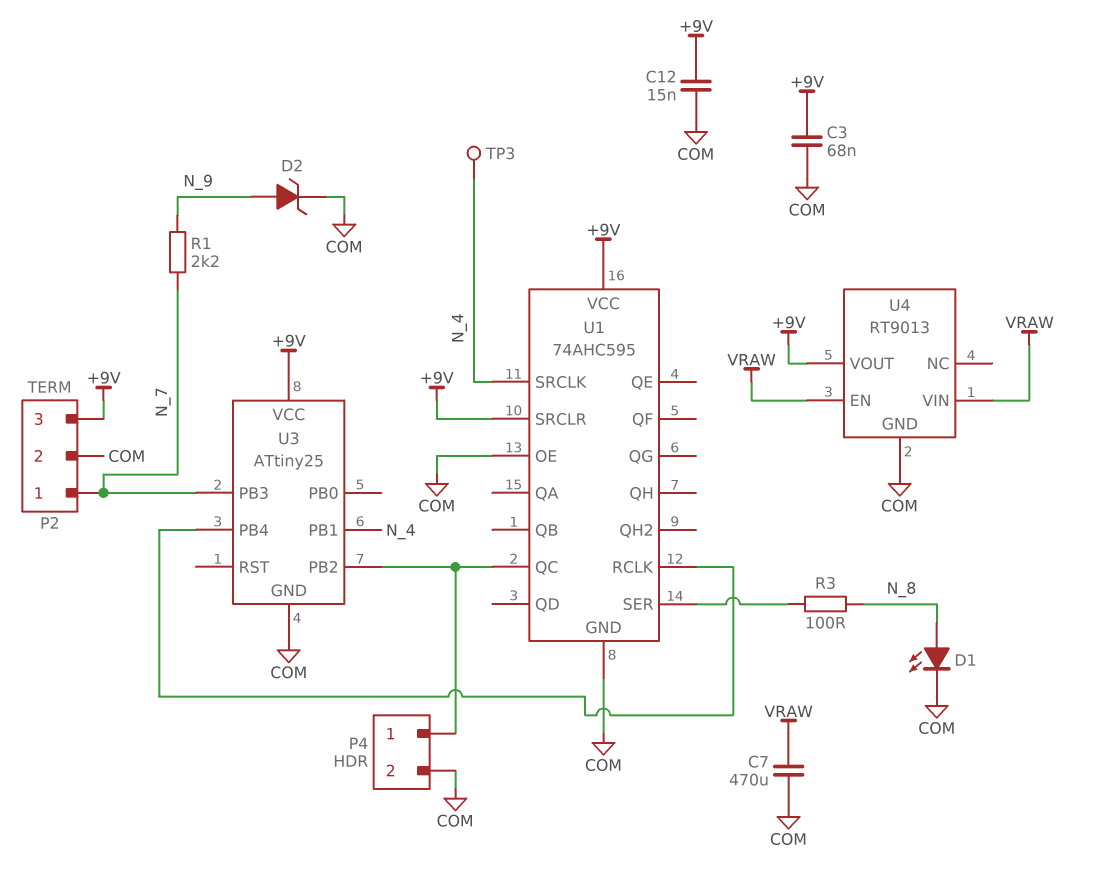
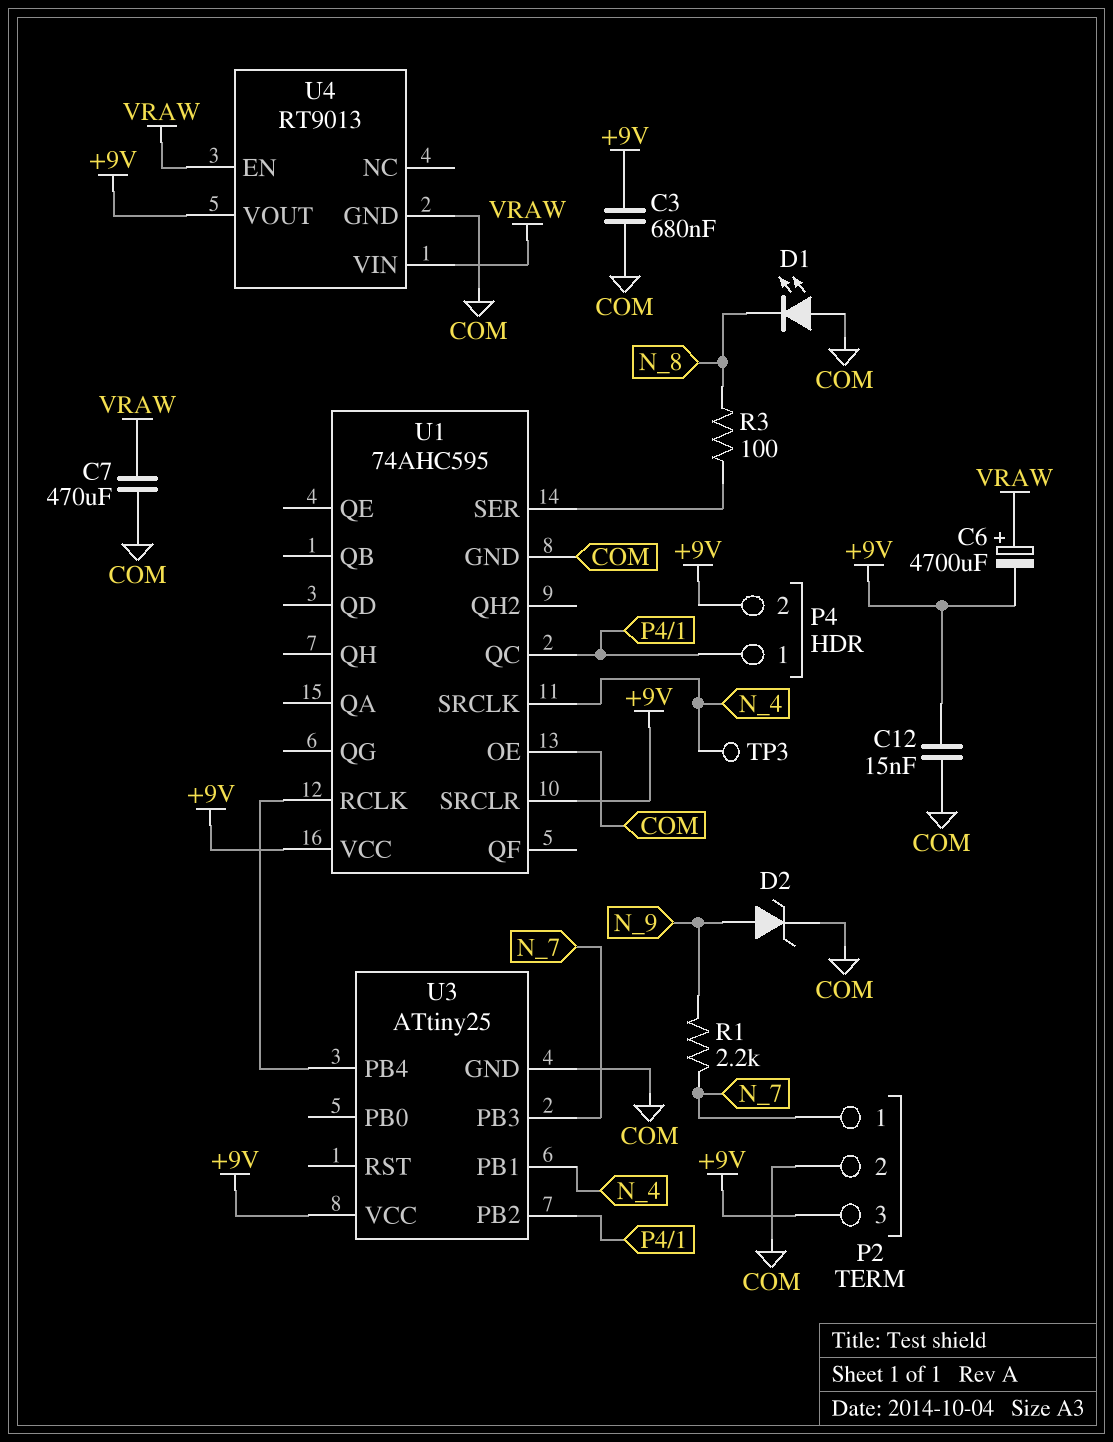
C3: 68nF (+9V, COM) -> 680nF (+9V, COM)
C6: none -> 4700uF (plus VRAW, minus +9V)
D1: LED (A N_8, K COM) -> LED (A COM, K N_8)
P4 pin 2: COM -> +9V

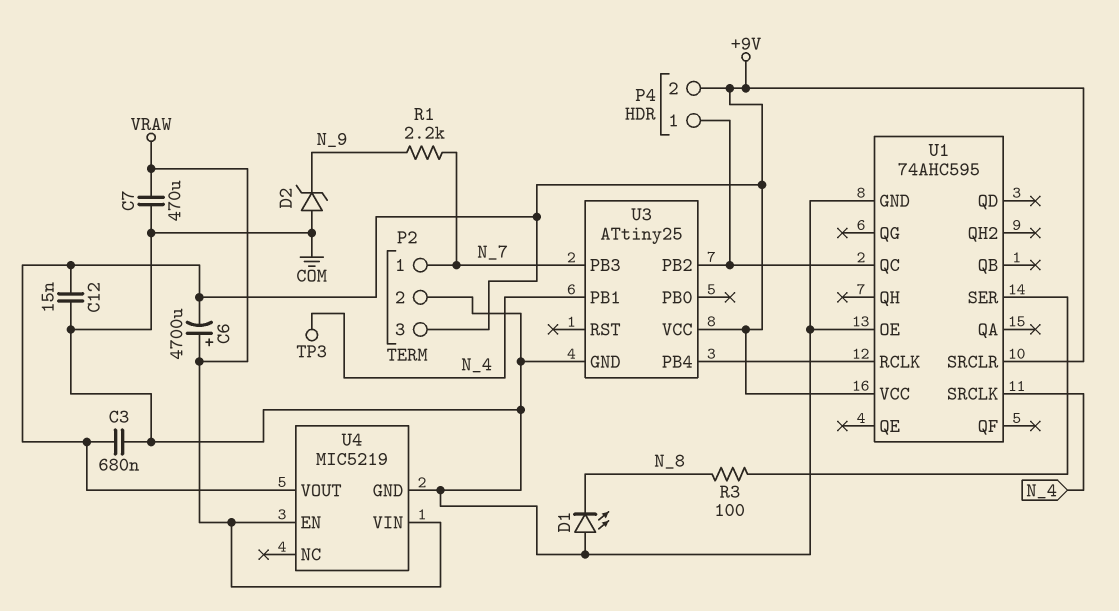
D2: zener (A N_9, K COM) -> zener (A COM, K N_9)
U4: RT9013 -> MIC5219

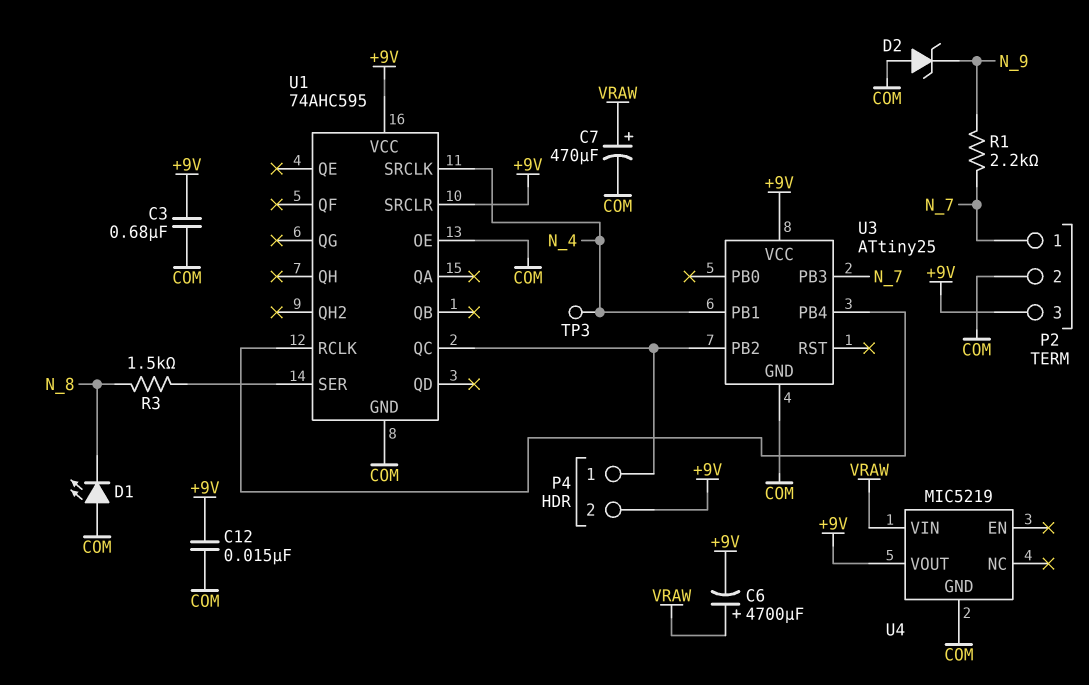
C7: 470uF (COM, VRAW) -> 470uF (plus VRAW, minus COM)
R3: 100 (N_8, U1/SER) -> 1.5k (N_8, U1/SER)
U4 pin EN: VRAW -> none

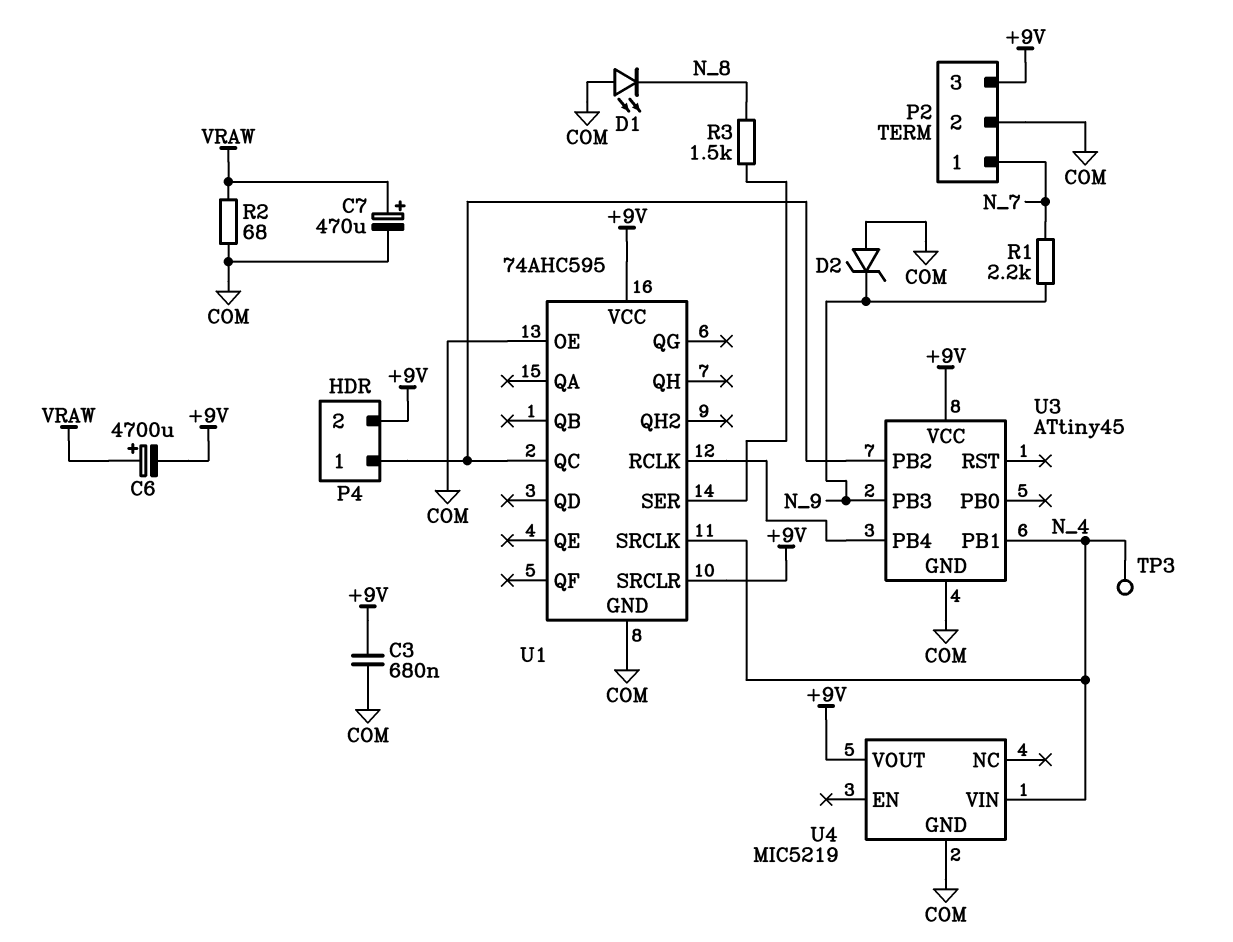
C12: 15nF (+9V, COM) -> none
R2: none -> 68 (COM, VRAW)
U3: ATtiny25 -> ATtiny45
U3 pin PB3: N_7 -> N_9
U4 pin VIN: VRAW -> N_4

